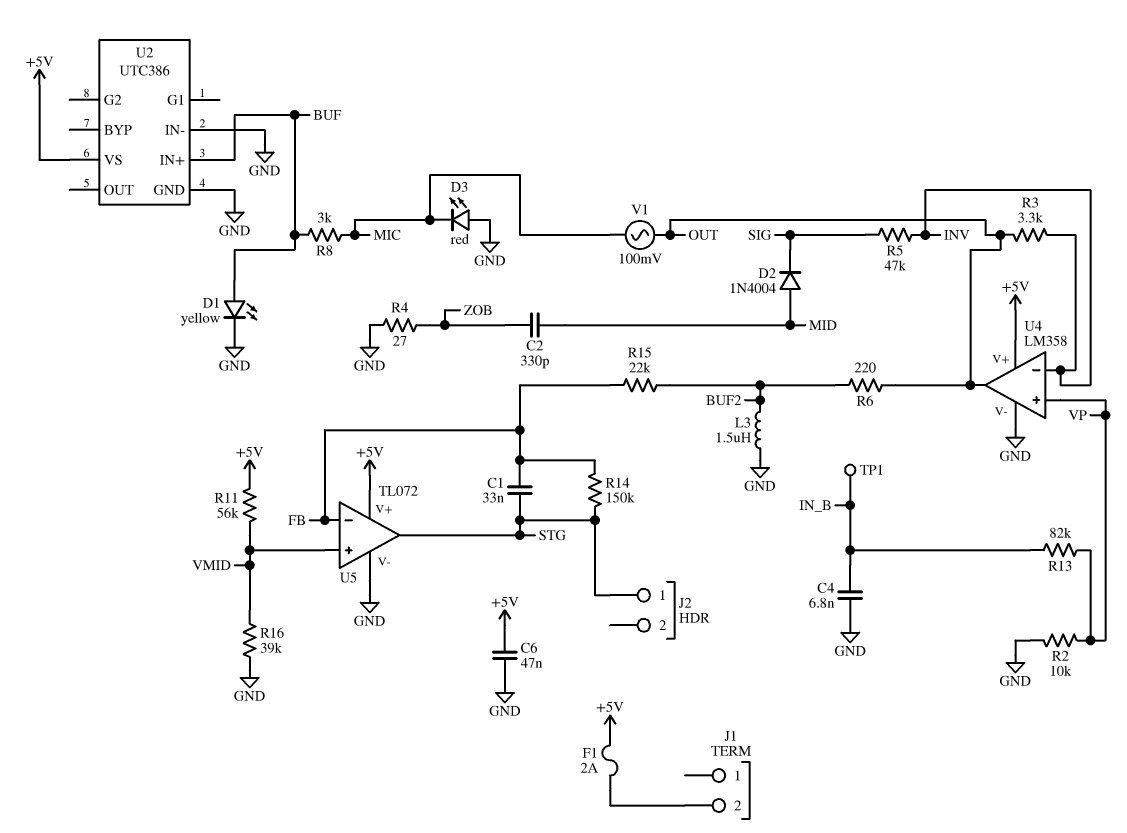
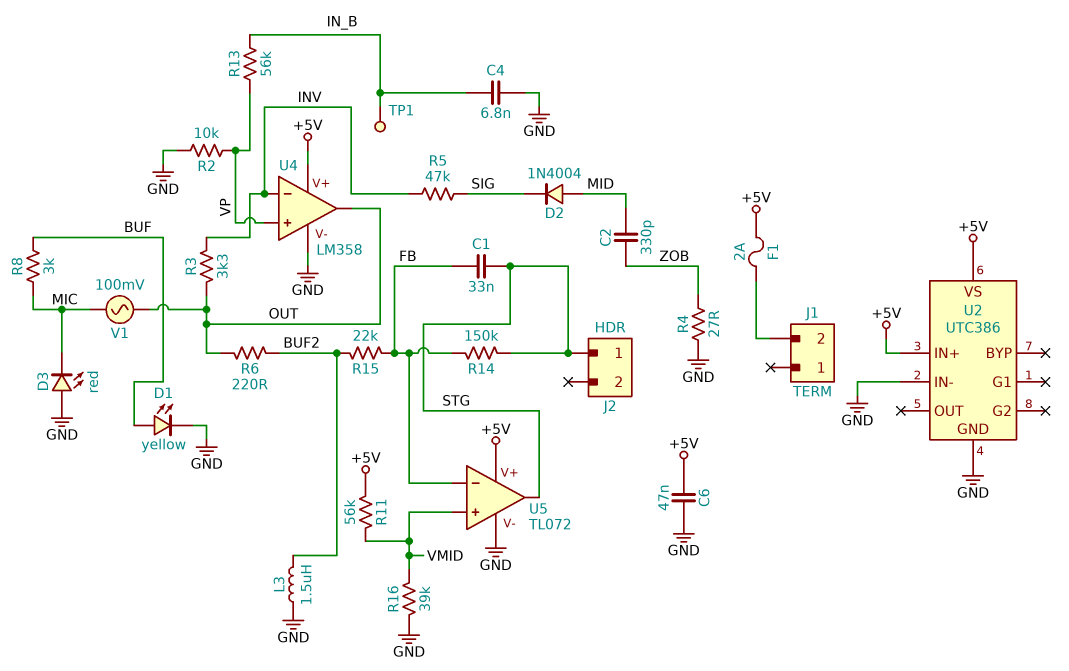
R13: 82k (IN_B, VP) -> 56k (IN_B, VP)
U2 pin IN+: BUF -> +5V

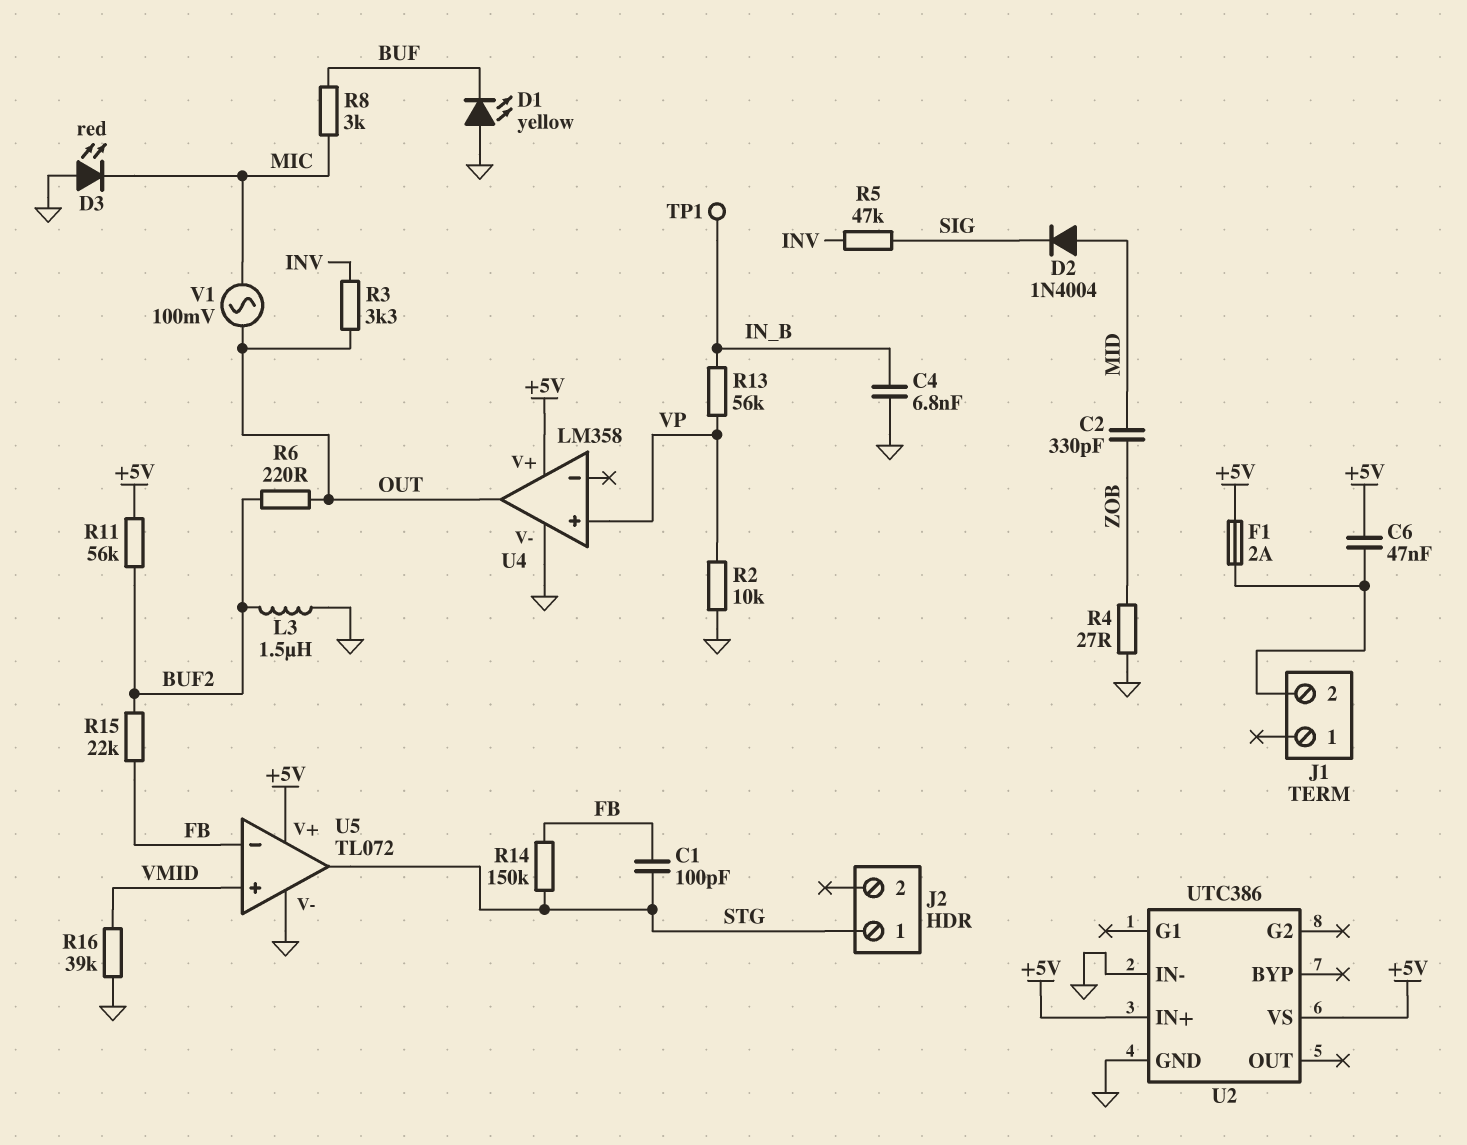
C1: 33nF (FB, STG) -> 100pF (FB, STG)
C6: 47nF (+5V, GND) -> 47nF (+5V, J1/2)
D1: LED yellow (A BUF, K GND) -> LED yellow (A GND, K BUF)
R11: 56k (+5V, VMID) -> 56k (+5V, BUF2)
U4 pin in-: INV -> none

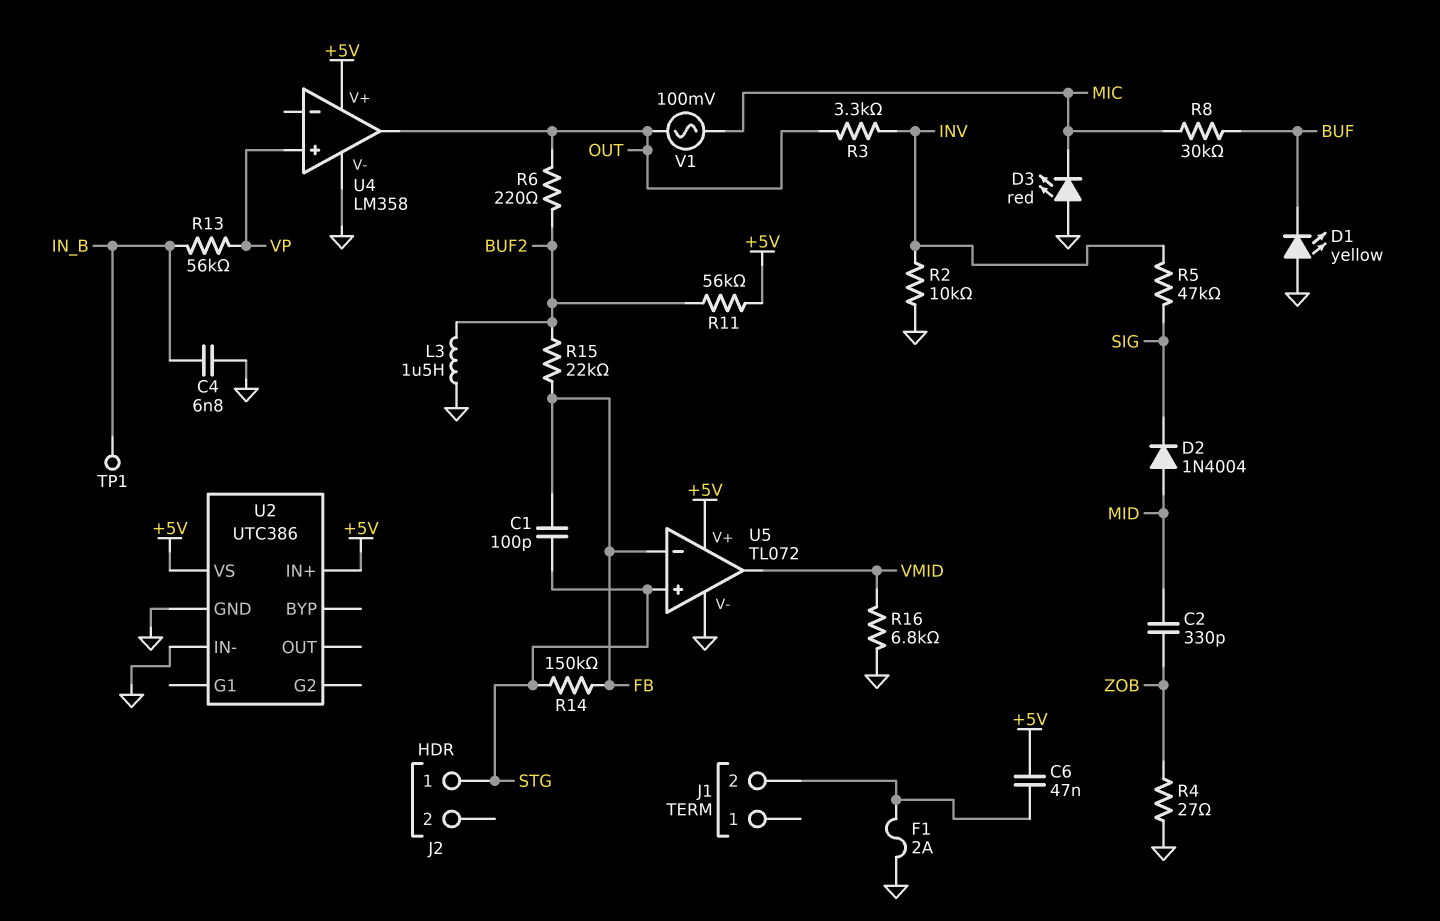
F1: 2A (+5V, J1/2) -> 2A (GND, J1/2)
R2: 10k (GND, VP) -> 10k (GND, INV)
R8: 3k (BUF, MIC) -> 30k (BUF, MIC)
R16: 39k (GND, VMID) -> 6.8k (GND, VMID)
U5 pin in+: VMID -> STG
U5 pin out: STG -> VMID

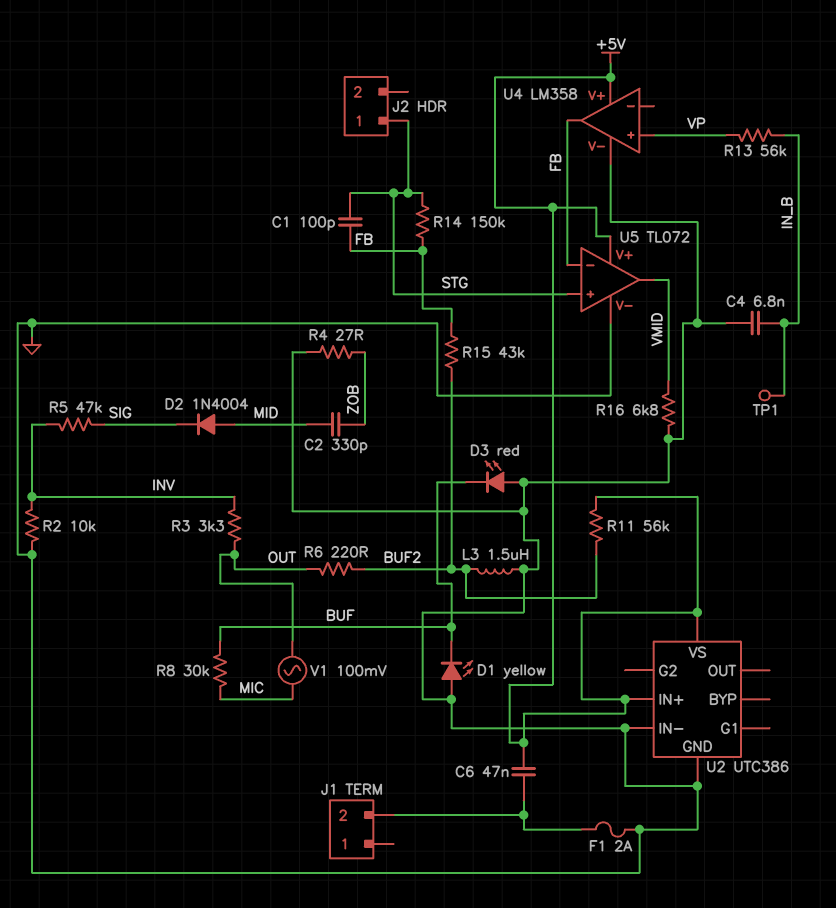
D3: LED red (A GND, K MIC) -> LED red (A GND, K BUF)
R15: 22k (BUF2, FB) -> 43k (BUF2, FB)
U4 pin out: OUT -> FB

